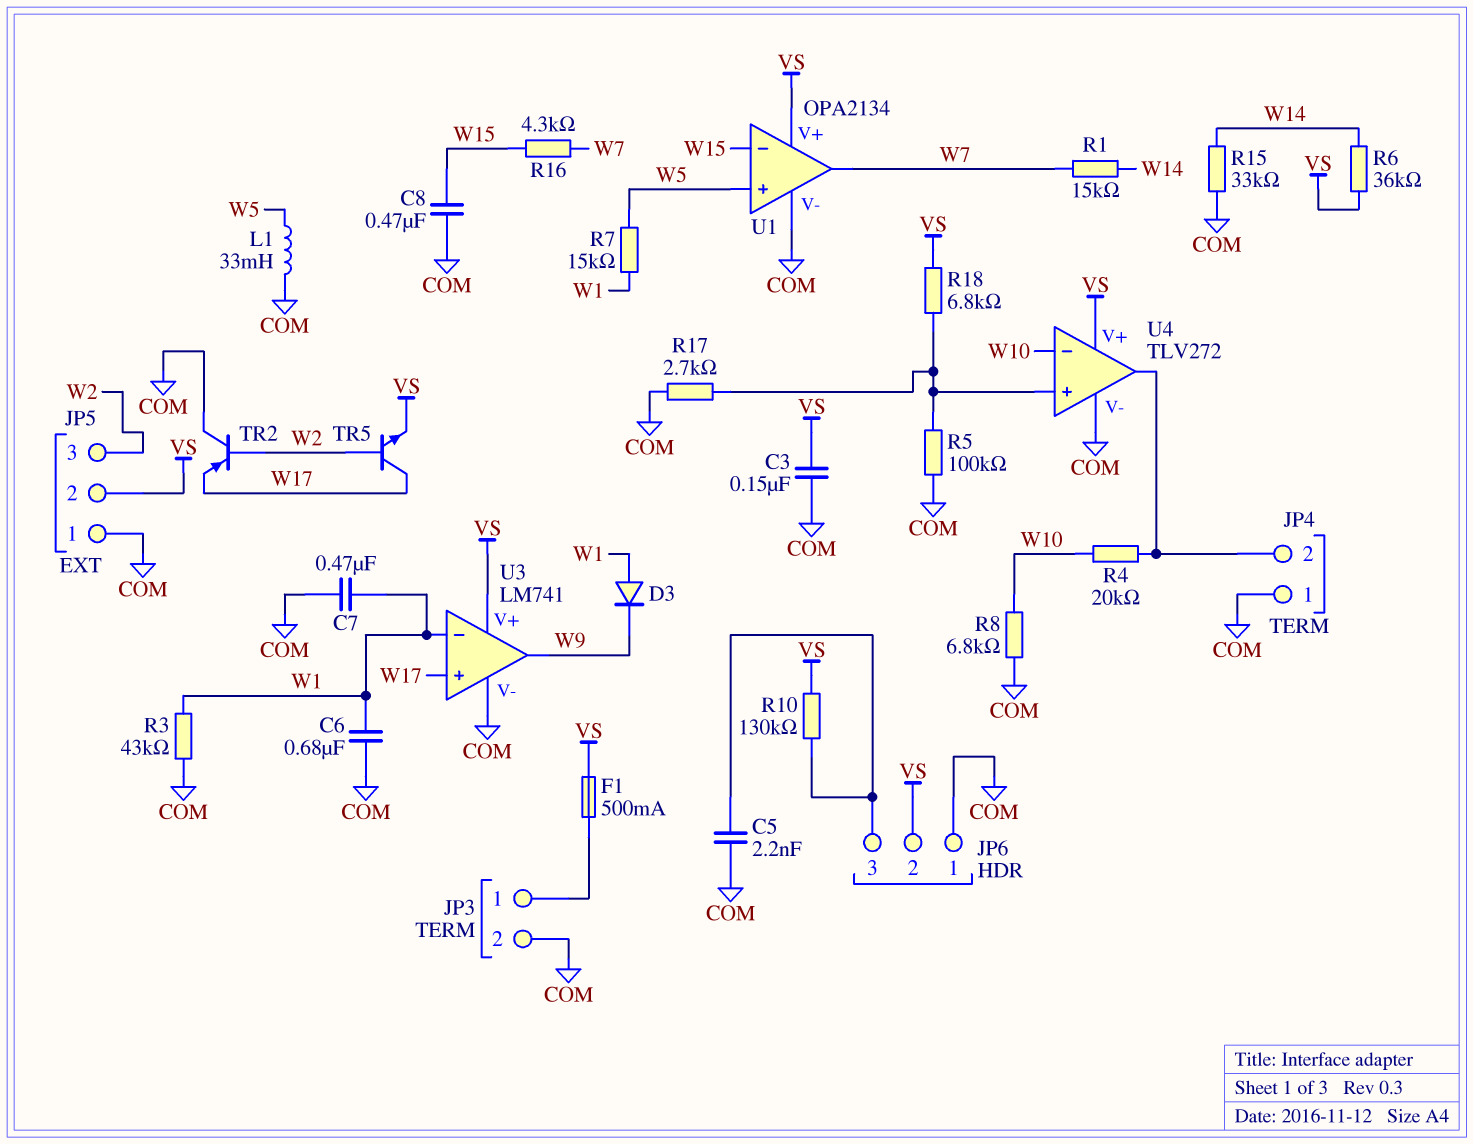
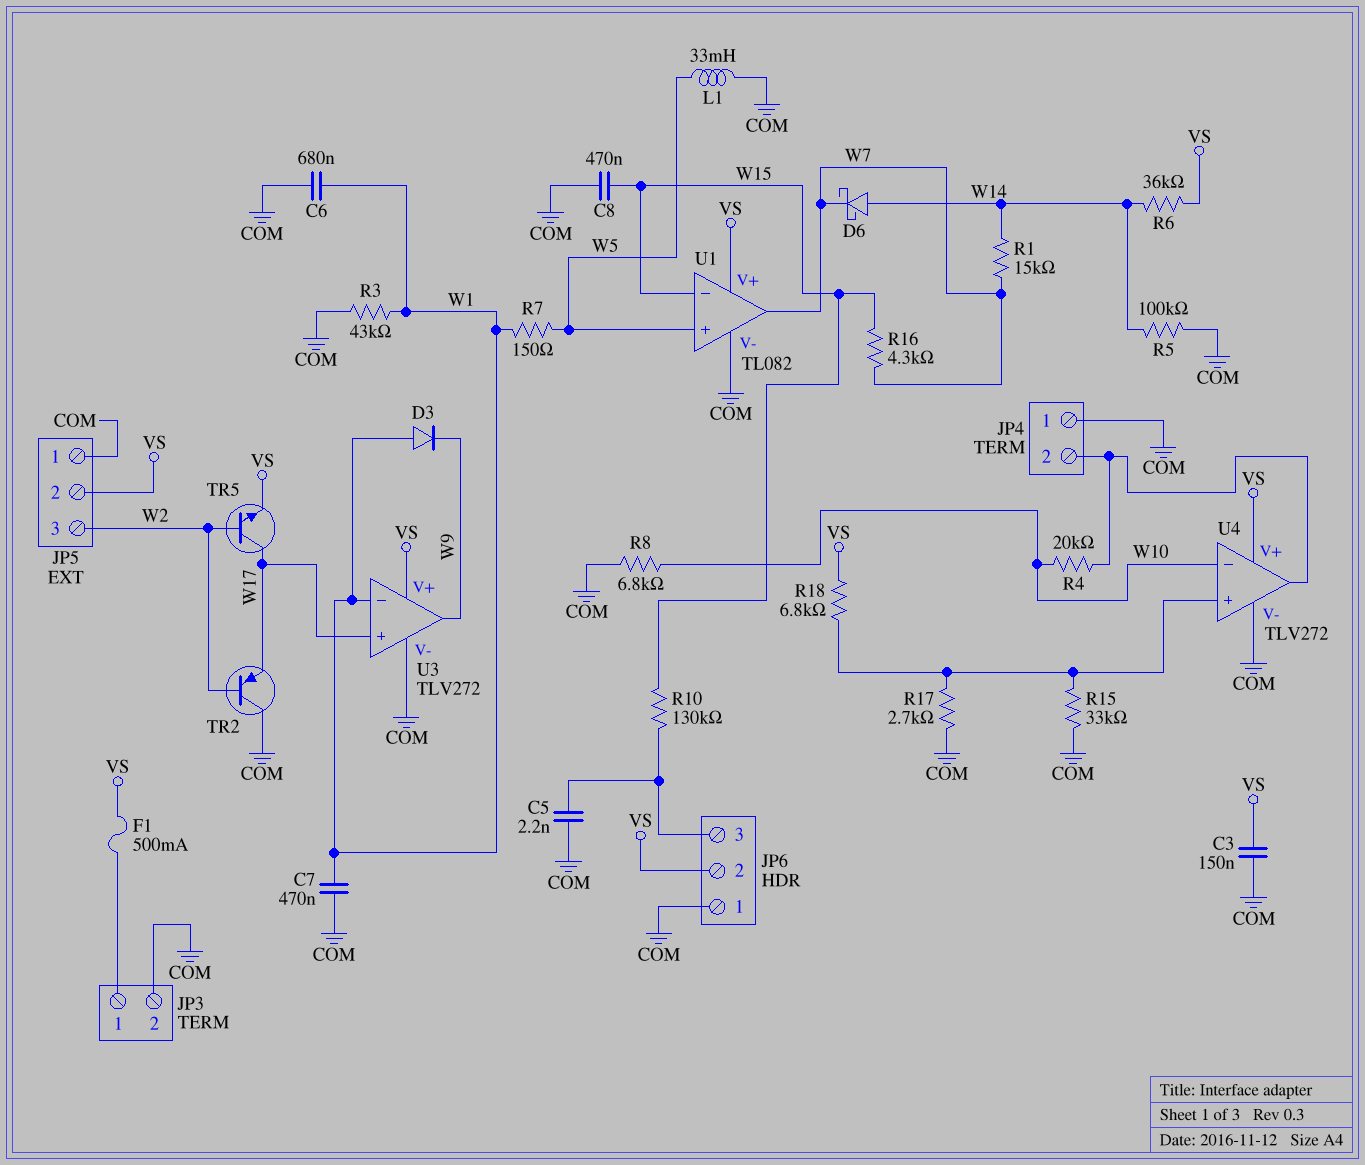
D6: none -> schottky (A W14, K W7)
R5: 100k (COM, U4/in+) -> 100k (COM, W14)
R7: 15k (W1, W5) -> 150 (W1, W5)
R10: 130k (JP6/3, VS) -> 130k (JP6/3, W15)
R15: 33k (COM, W14) -> 33k (COM, U4/in+)
U1: OPA2134 -> TL082
U3: LM741 -> TLV272

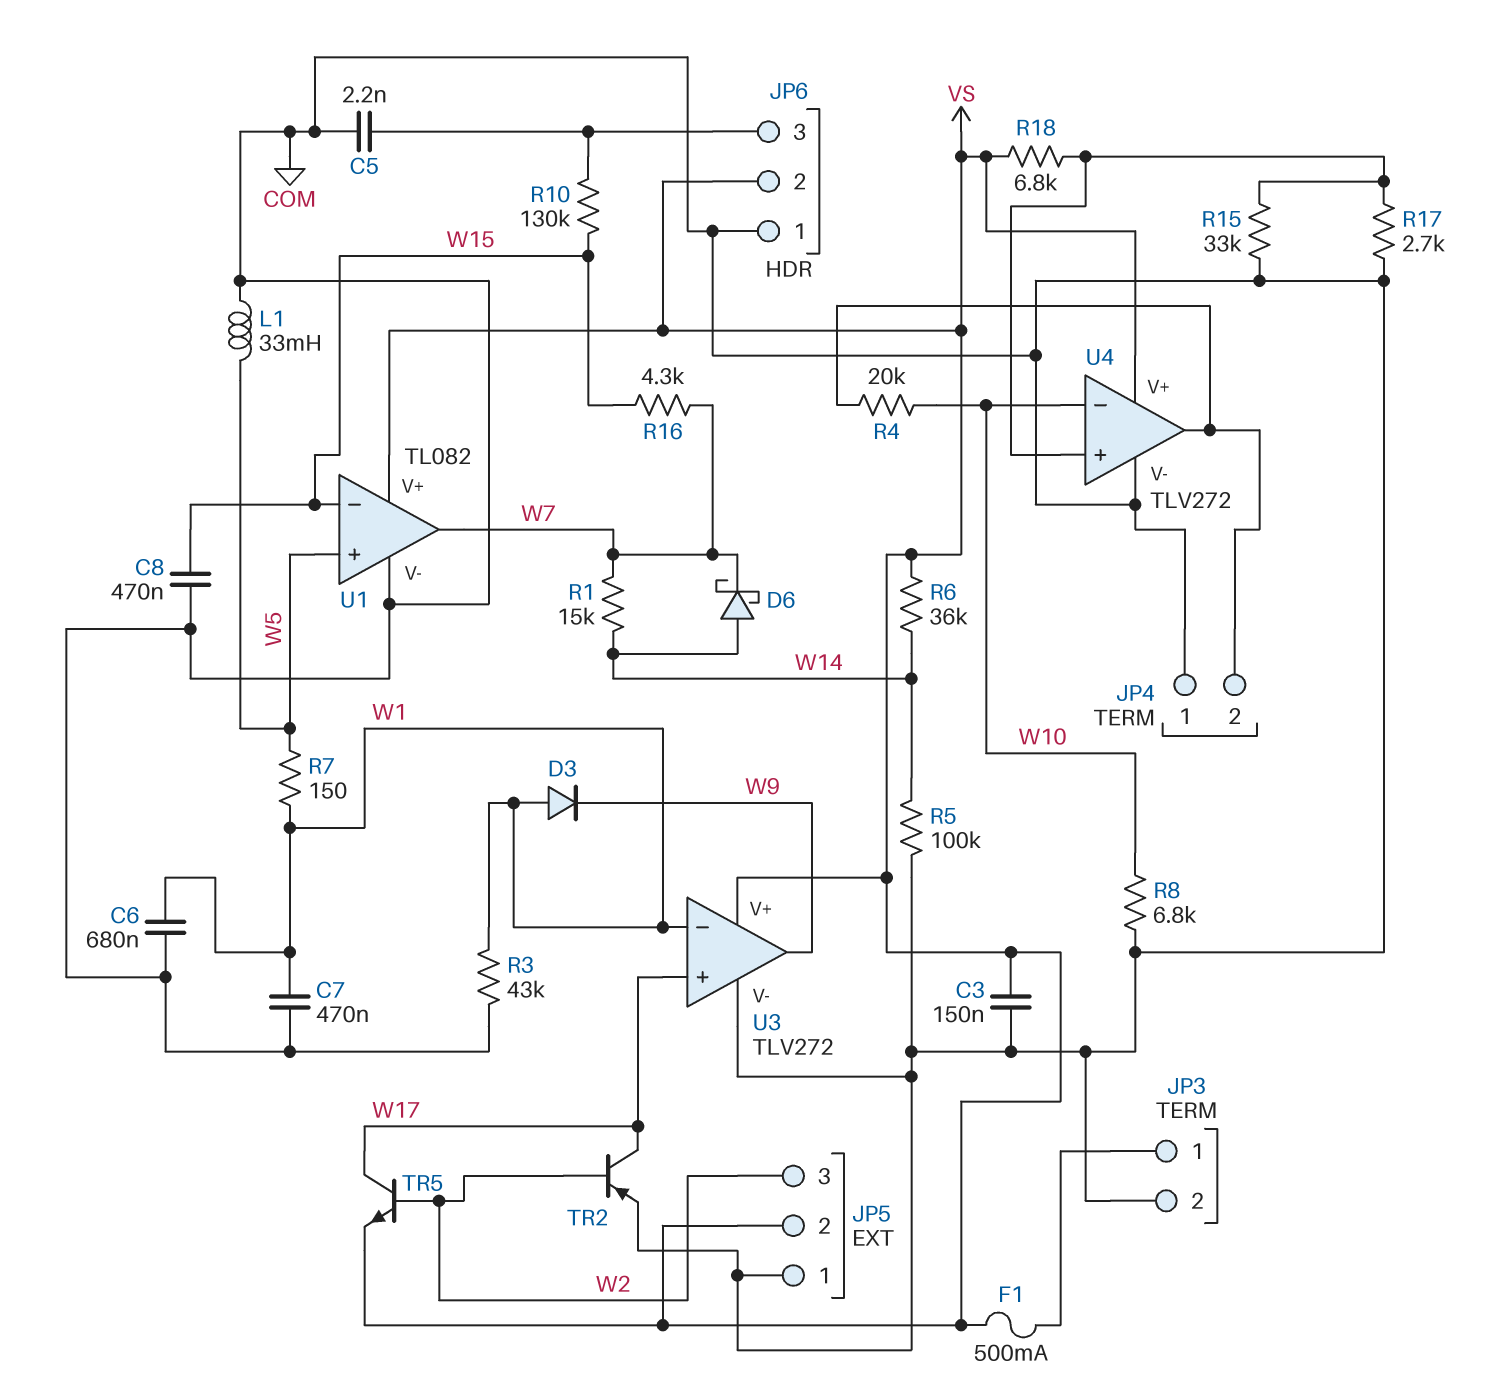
TR2: PNP (B W2, C COM, E W17) -> PNP (B W2, C W17, E COM)

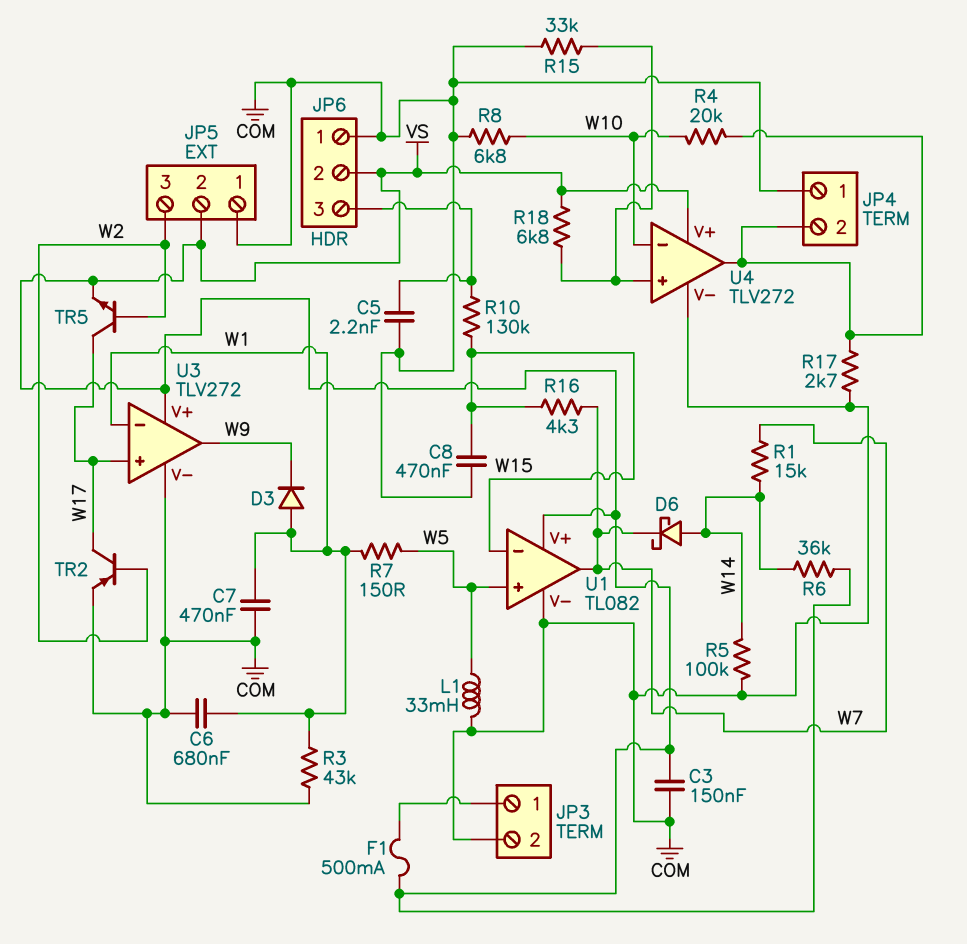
R17: 2.7k (COM, U4/in+) -> 2.7k (COM, JP4/2)

